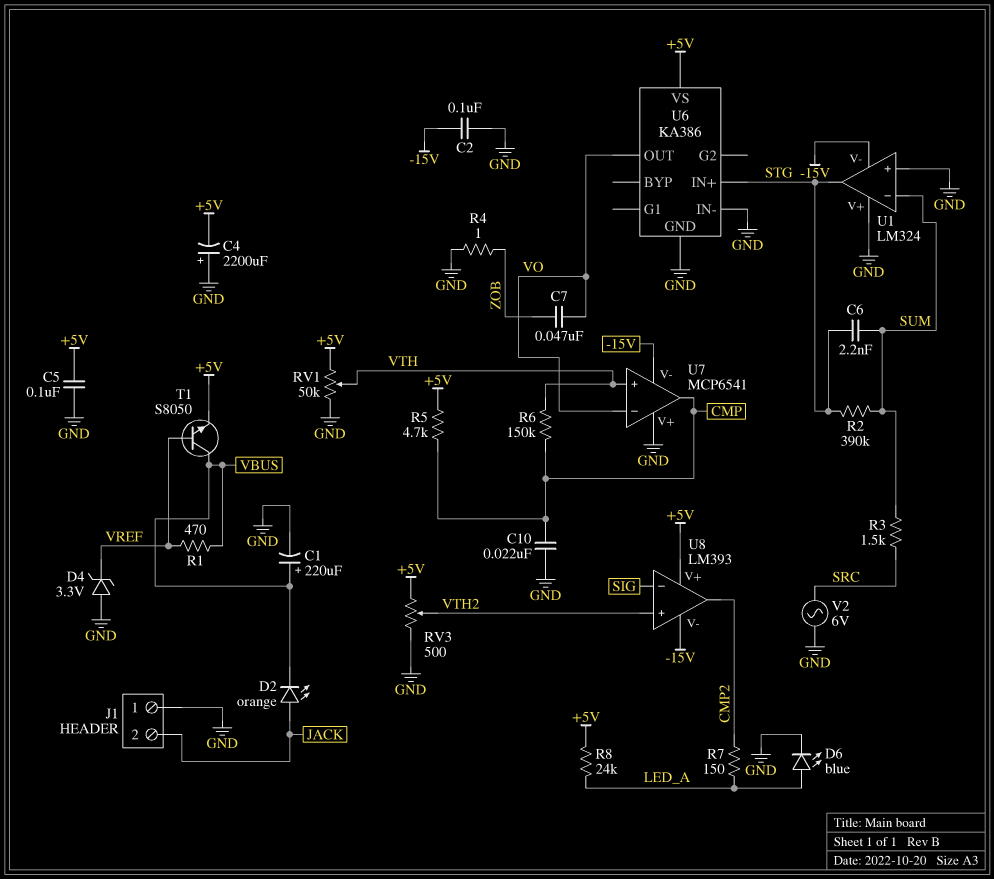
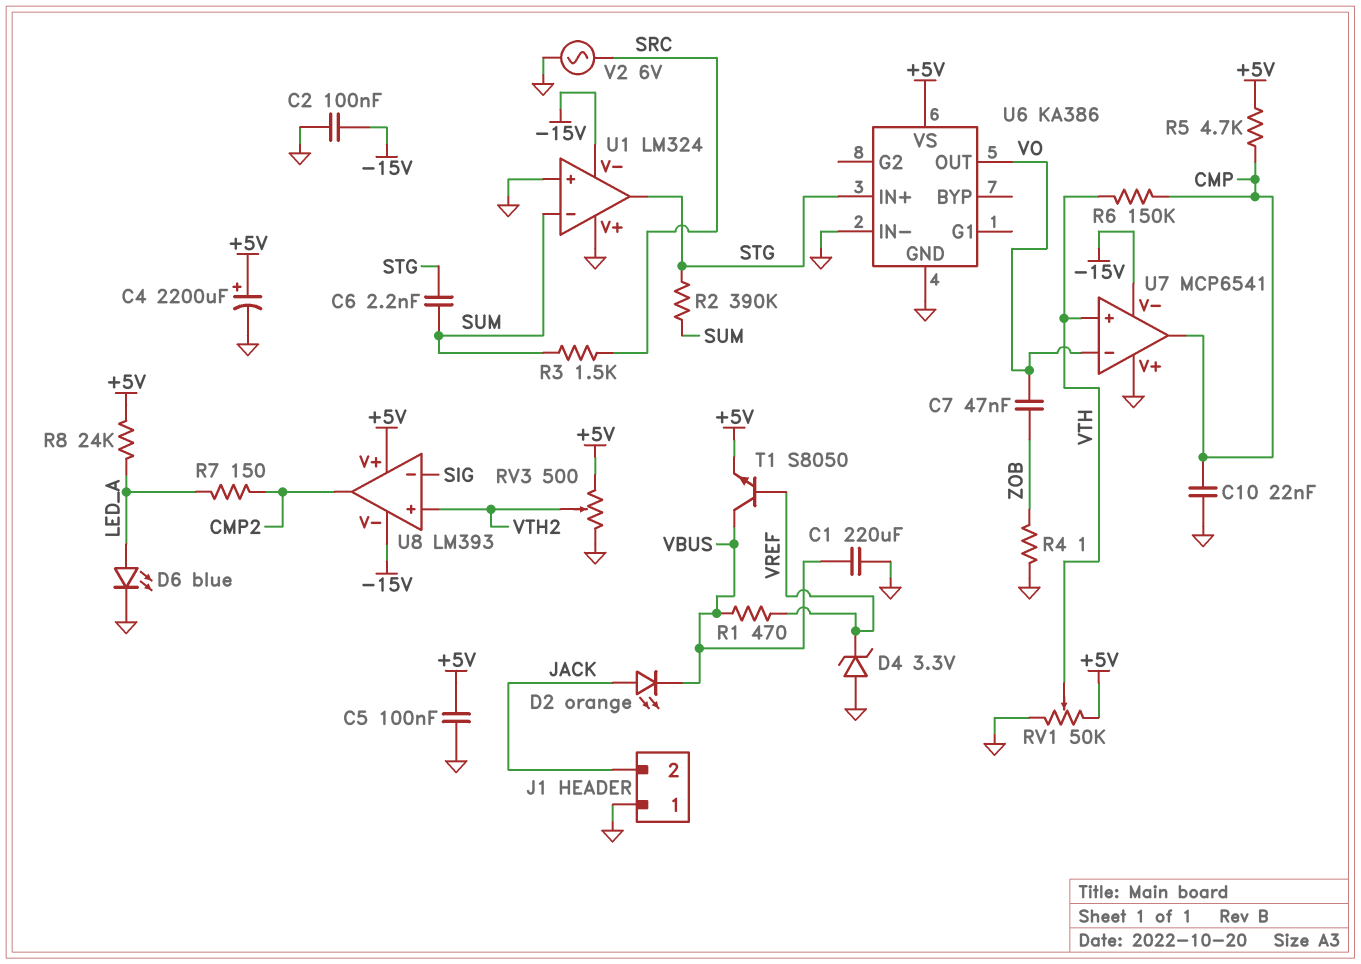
C1: 220uF (plus VBUS, minus GND) -> 220uF (GND, VBUS)
C4: 2200uF (plus GND, minus +5V) -> 2200uF (plus +5V, minus GND)

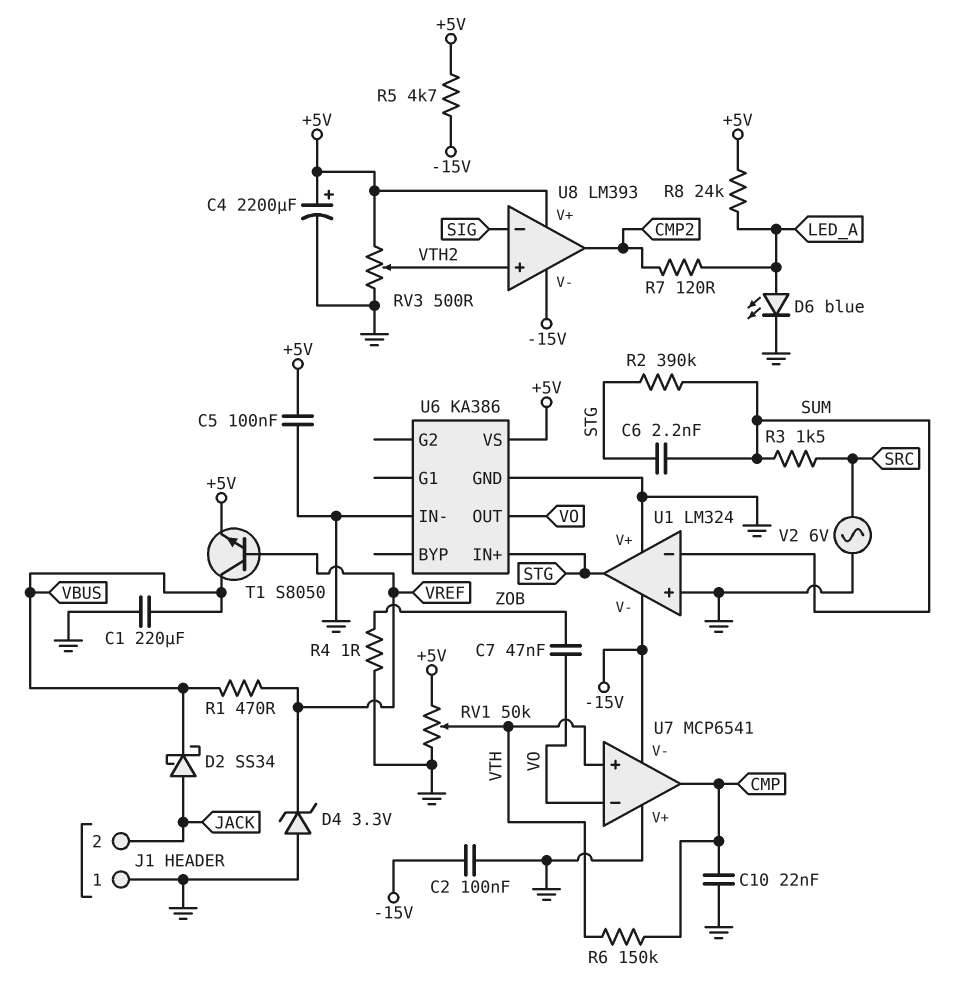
D2: LED orange (A JACK, K VBUS) -> schottky SS34 (A JACK, K VBUS)
R5: 4.7k (+5V, CMP) -> 4.7k (+5V, -15V)
R7: 150 (CMP2, LED_A) -> 120 (CMP2, LED_A)

